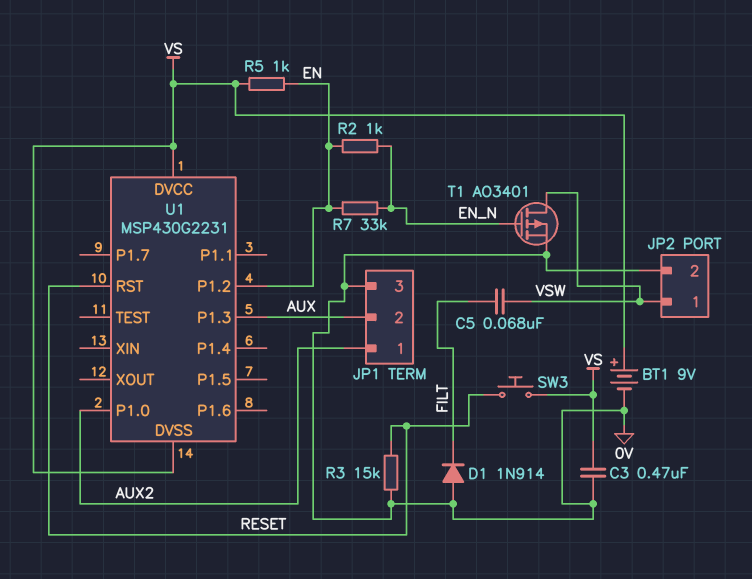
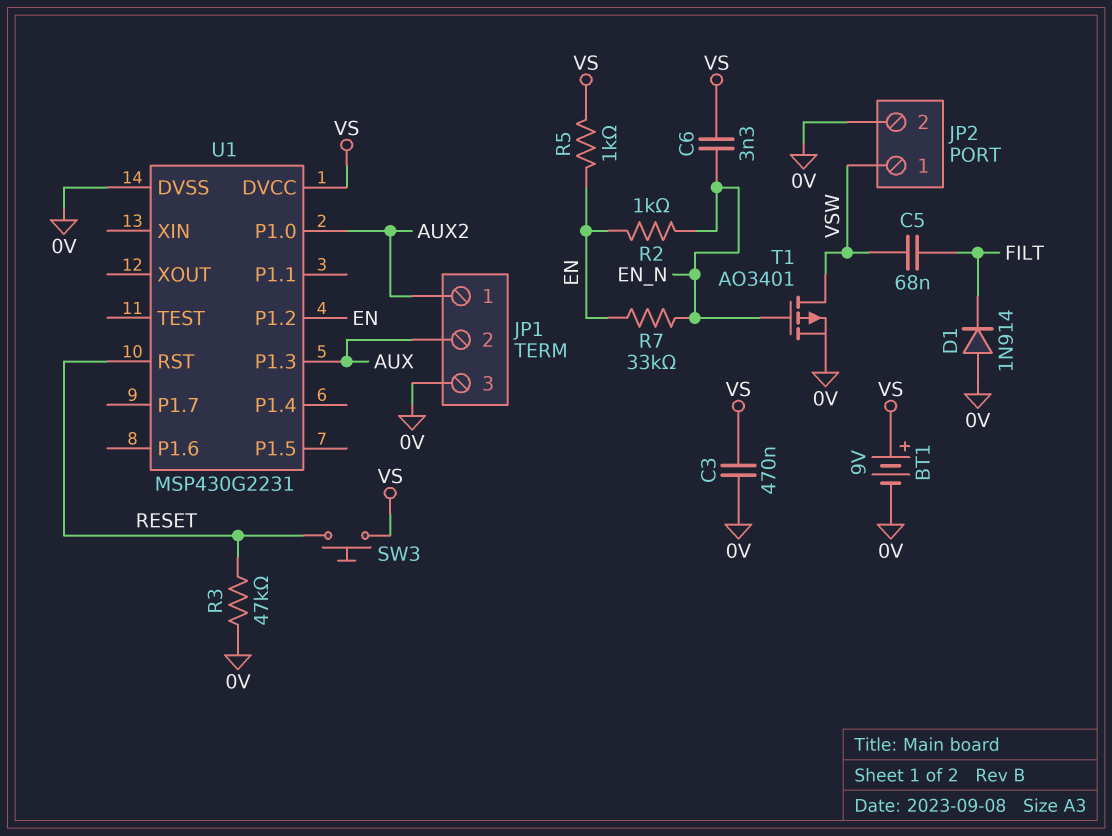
C6: none -> 3.3nF (EN_N, VS)
R3: 15k (0V, RESET) -> 47k (0V, RESET)
U1 pin DVSS: VS -> 0V

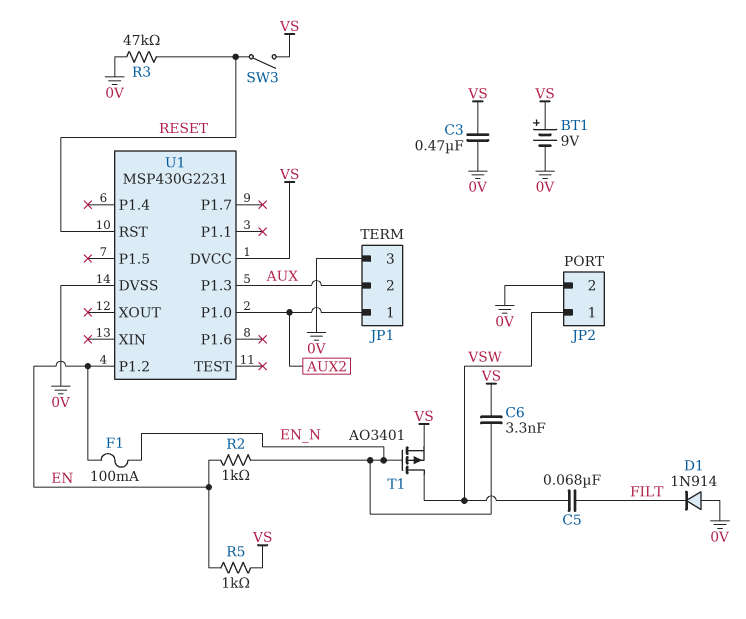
F1: none -> 100mA (EN, EN_N)
R7: 33k (EN, EN_N) -> none
SW3: button (RESET, VS) -> switch (RESET, VS)
T1: PMOS AO3401 (G EN_N, D VSW, S 0V) -> PMOS AO3401 (G EN_N, D VSW, S VS)

